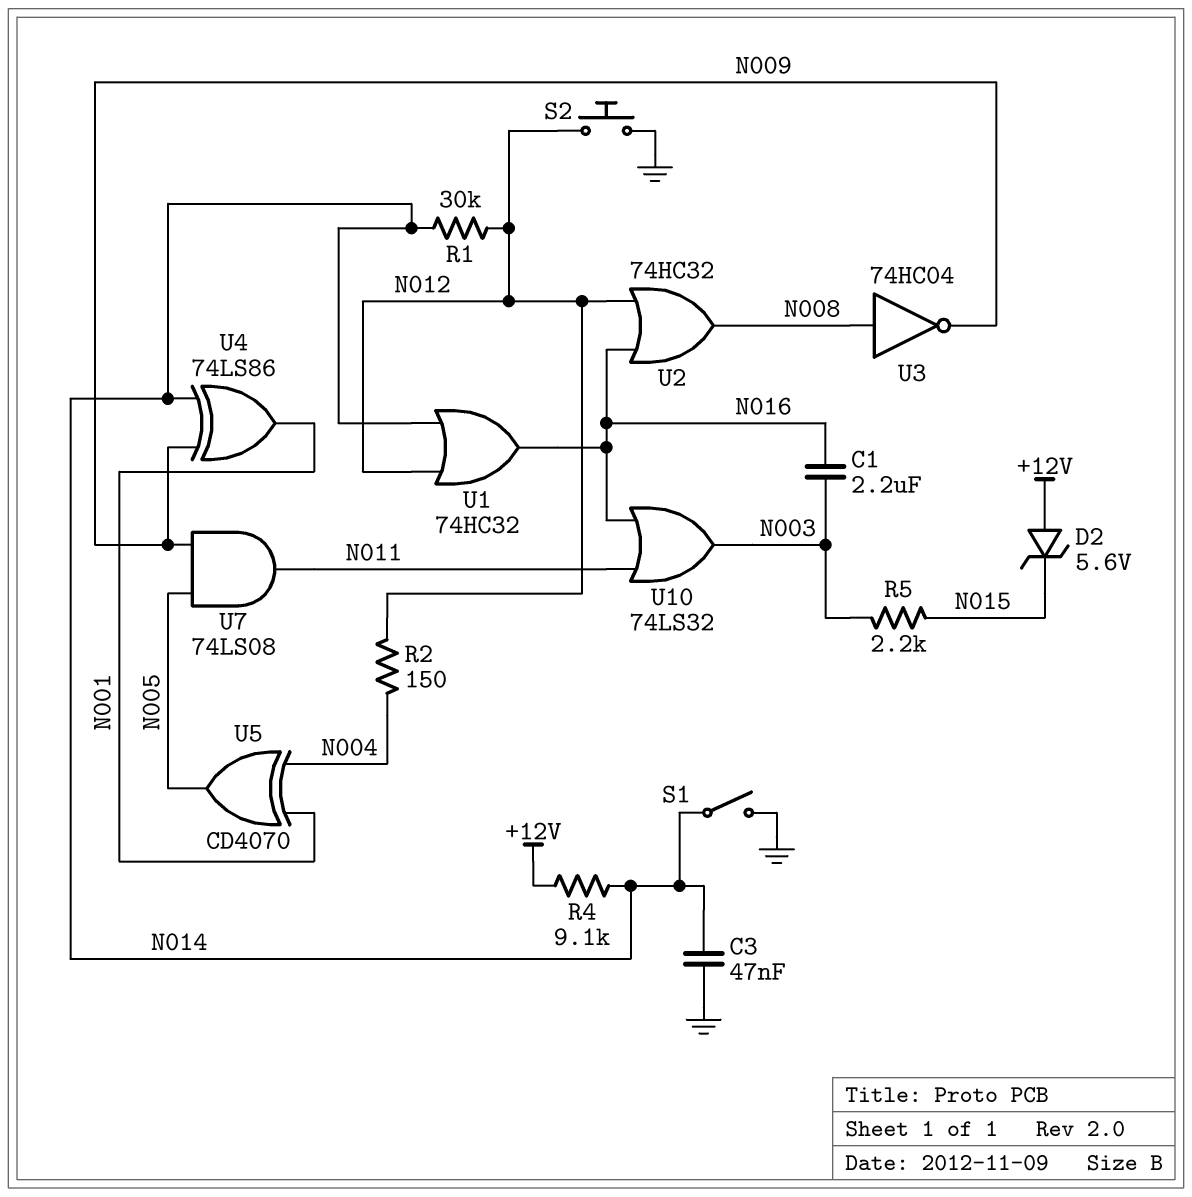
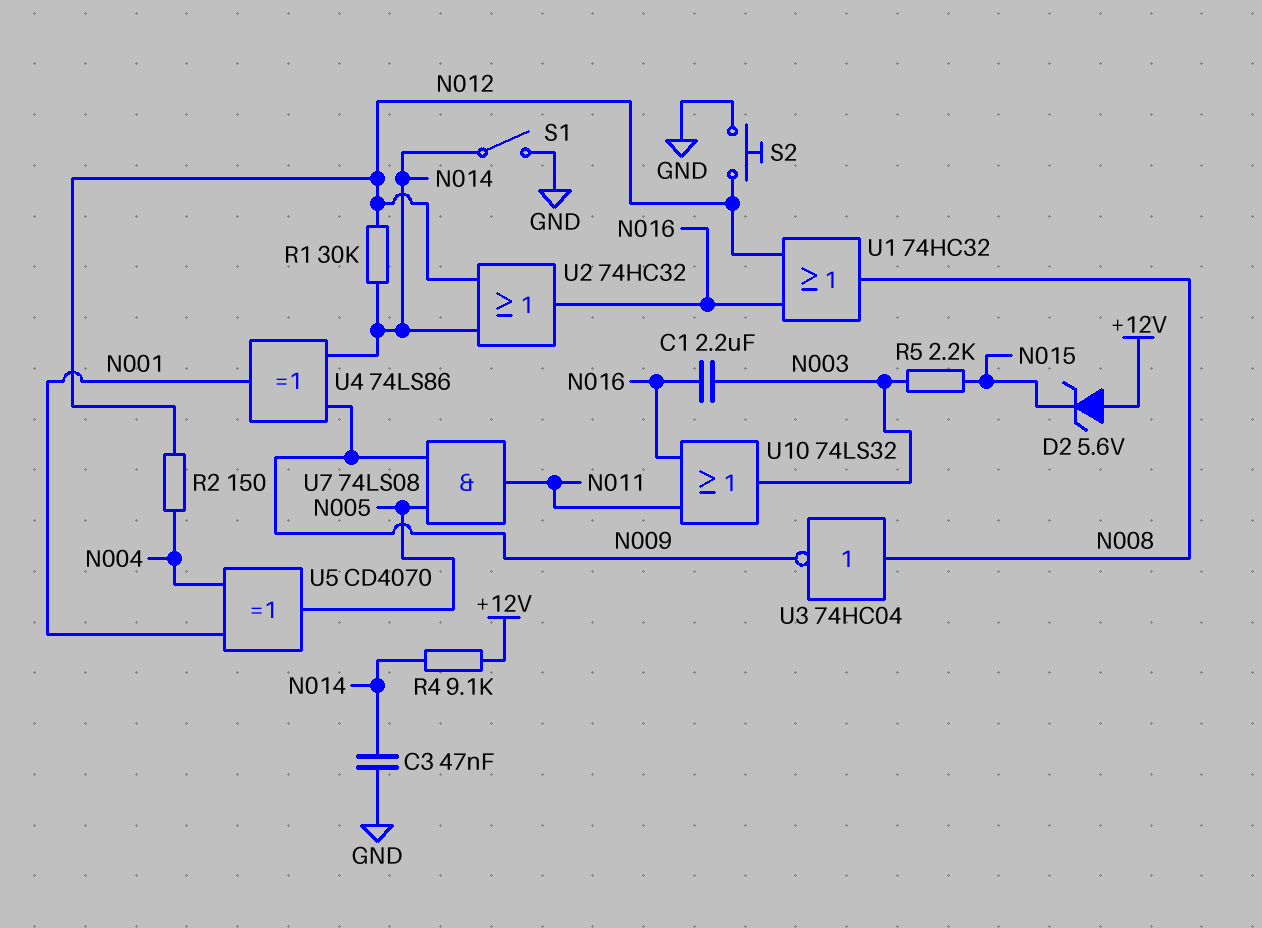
U1: OR 74HC32 (in N012, in N014, out N016) -> OR 74HC32 (in N012, in N016, out N008)
U2: OR 74HC32 (in N012, in N016, out N008) -> OR 74HC32 (in N012, in N014, out N016)

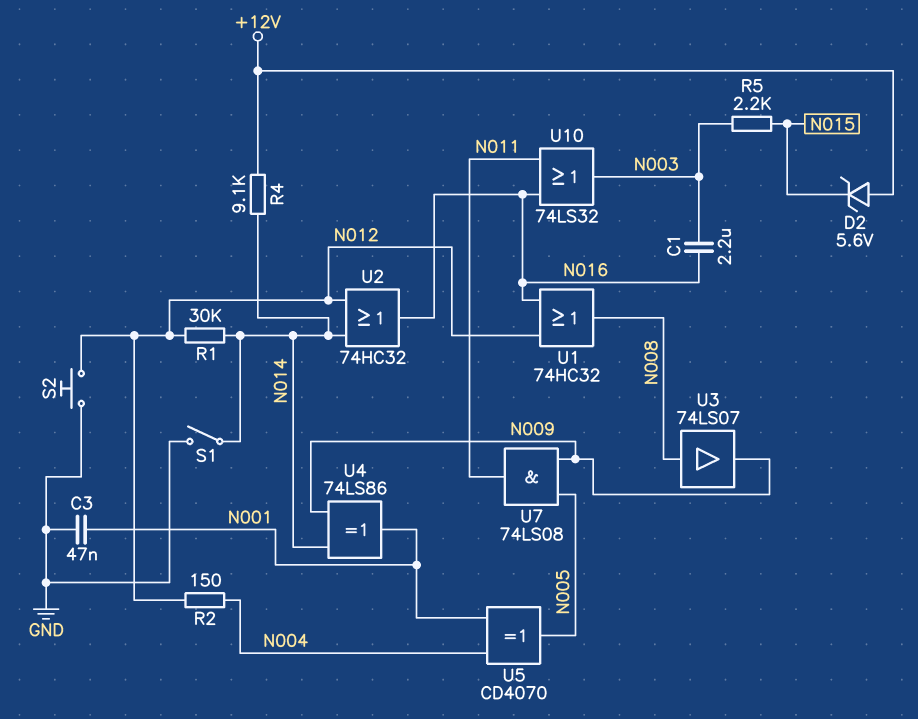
C3: 47nF (GND, N014) -> 47nF (GND, N001)
U3: NOT 74HC04 (in N008, out N009) -> buffer 74LS07 (in N008, out N009)

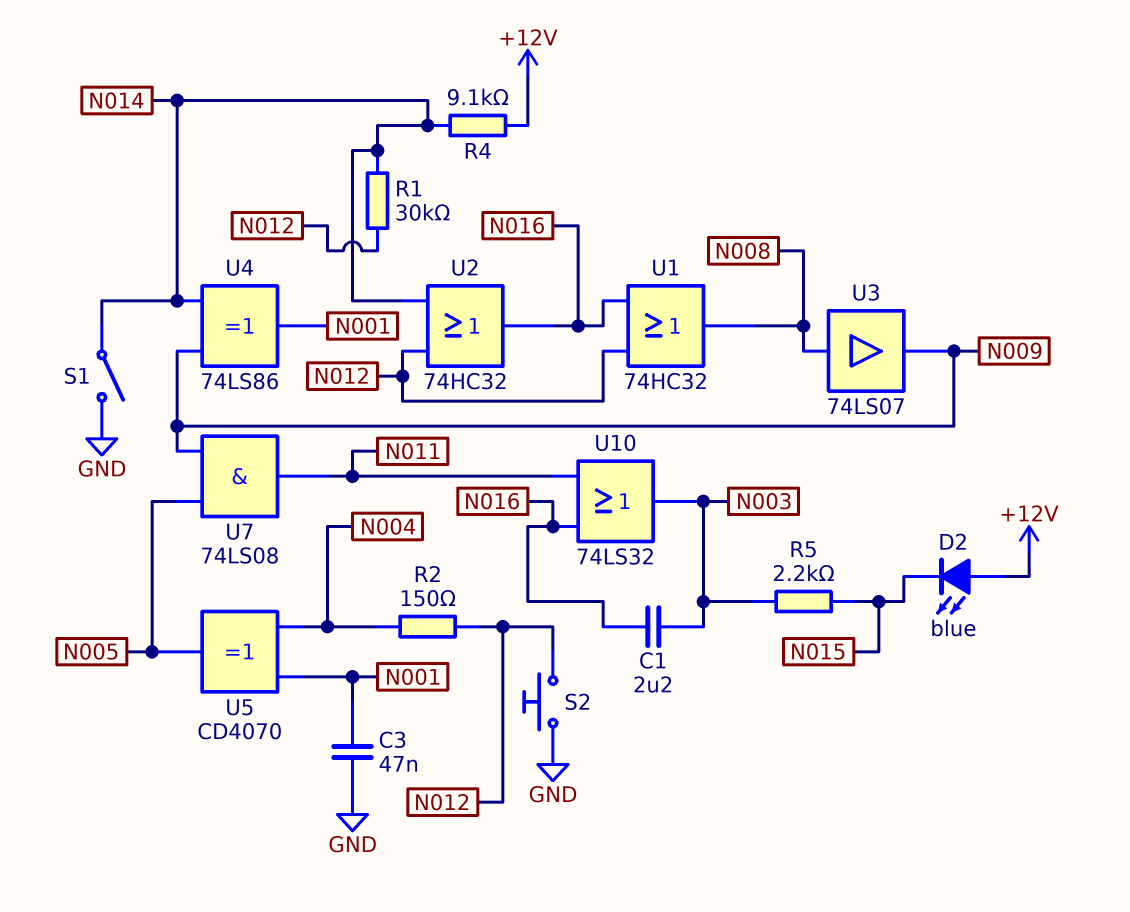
D2: zener 5.6V (A +12V, K N015) -> LED blue (A +12V, K N015)

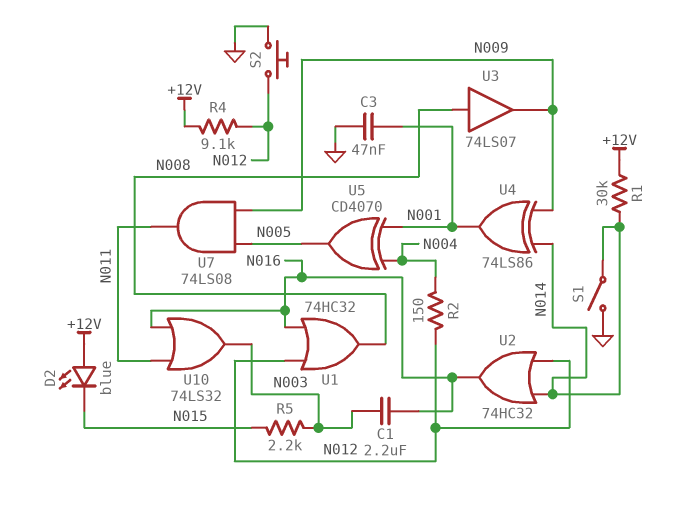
R1: 30k (N012, N014) -> 30k (+12V, N014)
R4: 9.1k (+12V, N014) -> 9.1k (+12V, N012)

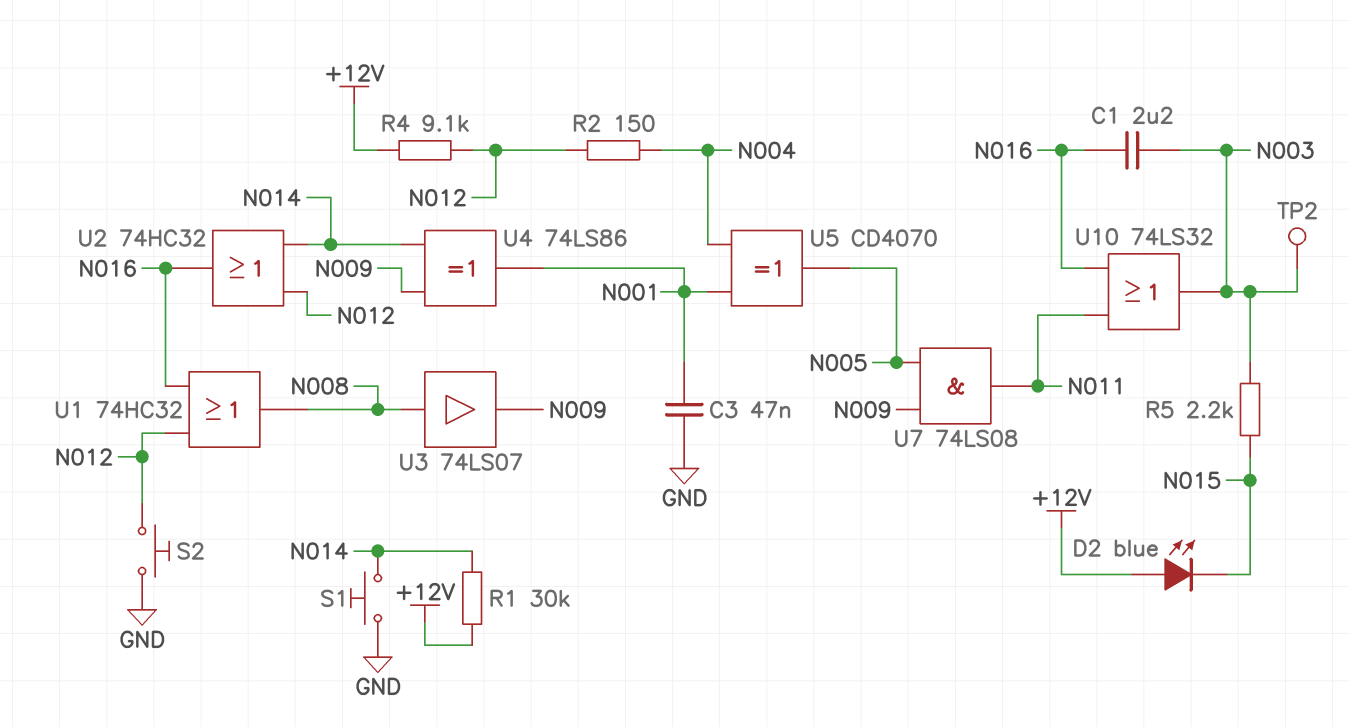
S1: switch (GND, N014) -> button (GND, N014)
TP2: none -> test point (N003)

